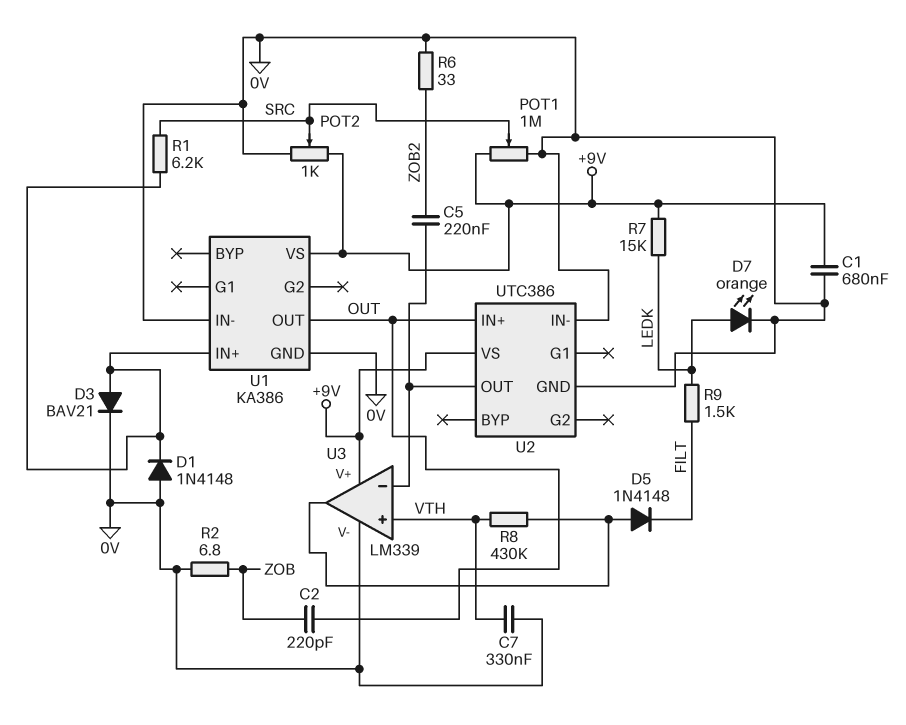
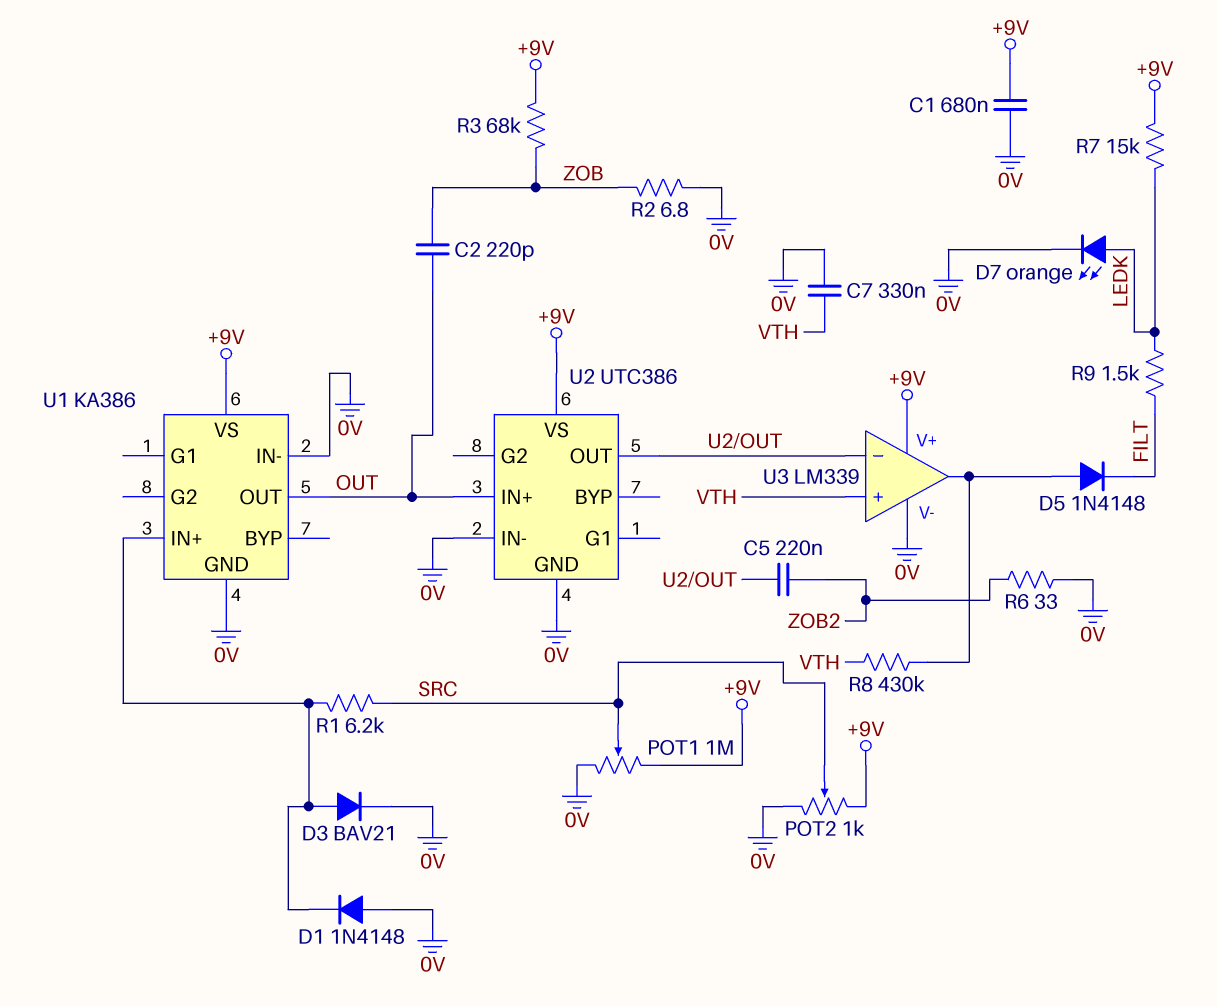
R3: none -> 68k (+9V, ZOB)

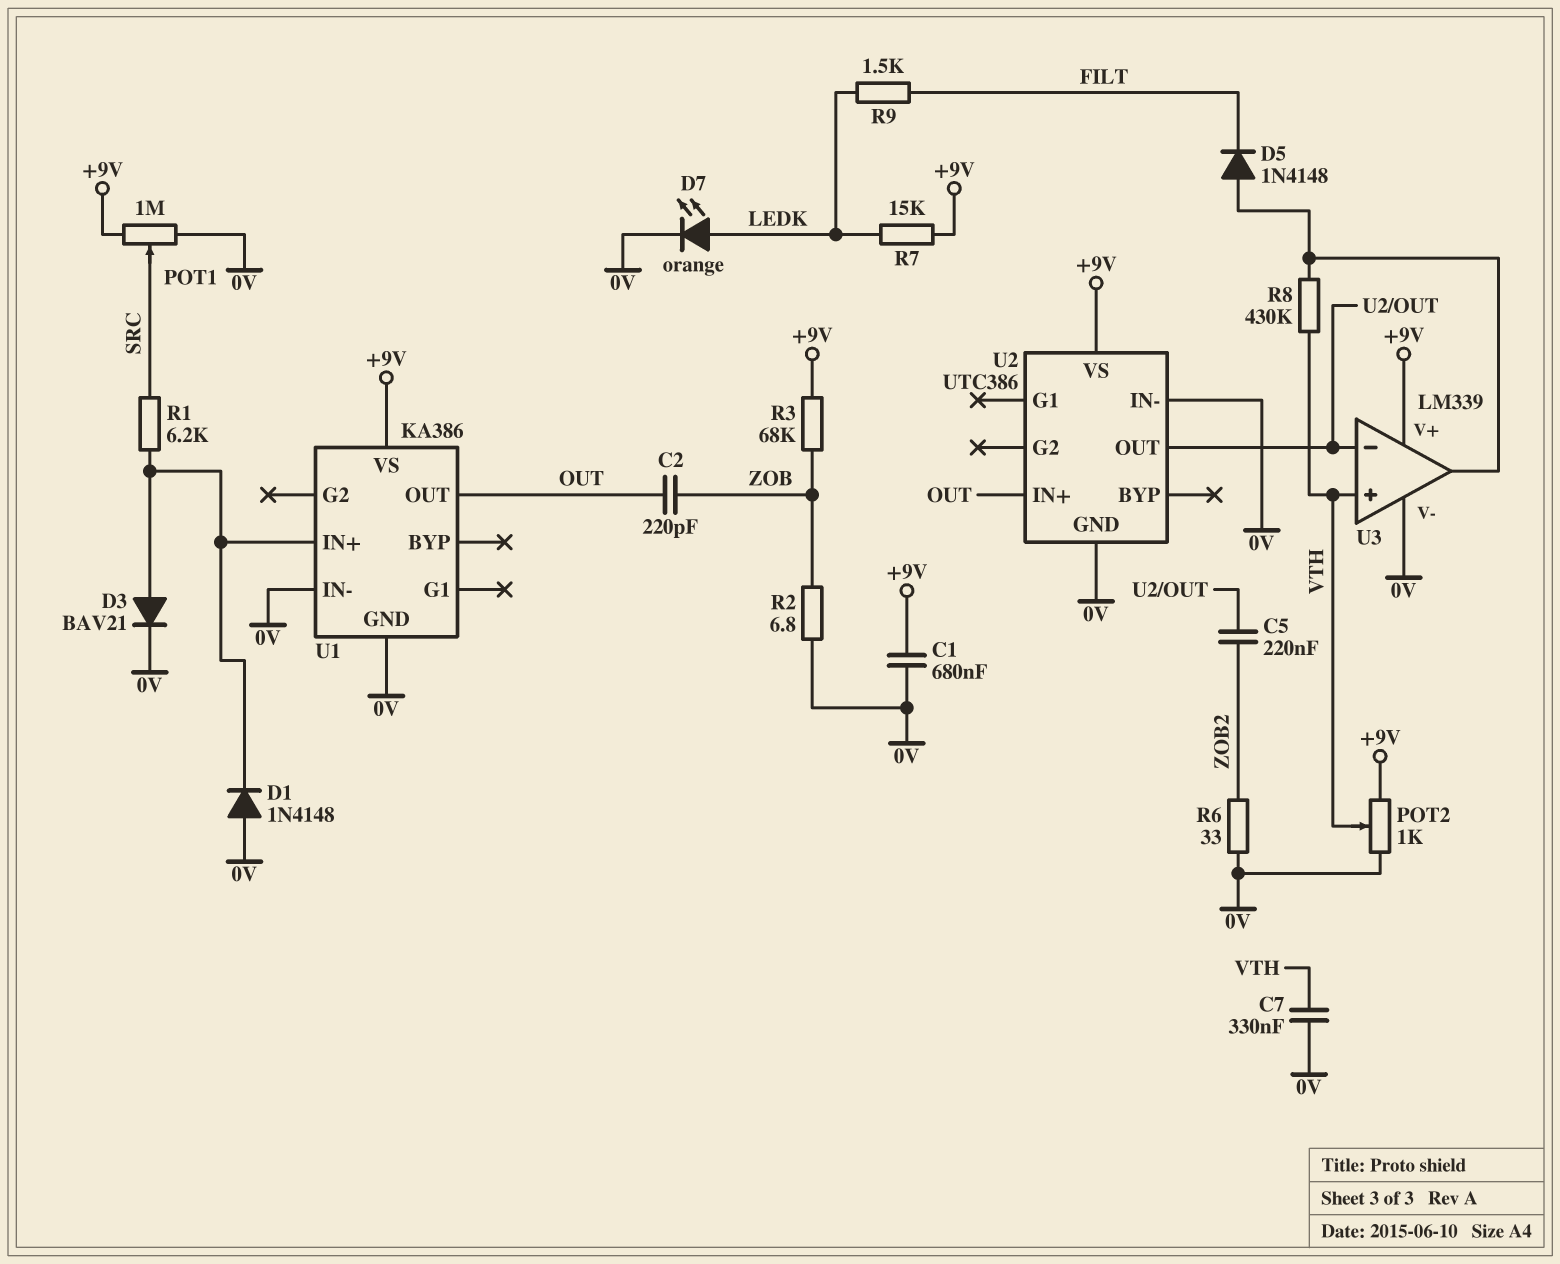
POT2: 1k (+9V, 0V, wiper SRC) -> 1k (+9V, 0V, wiper VTH)

